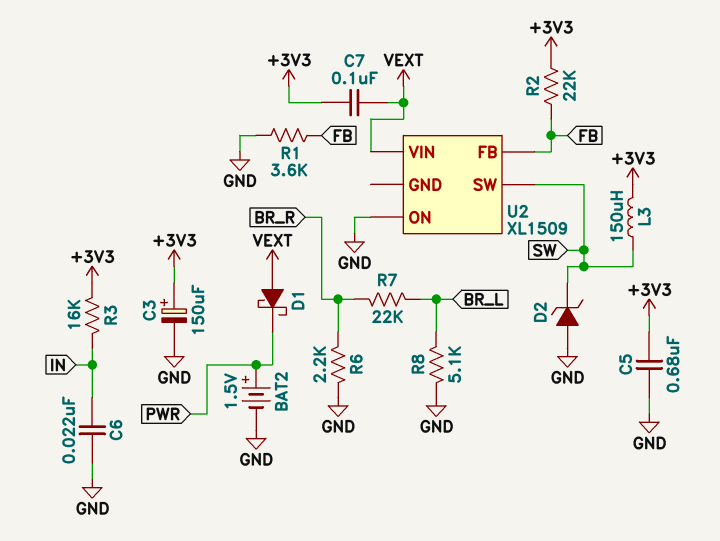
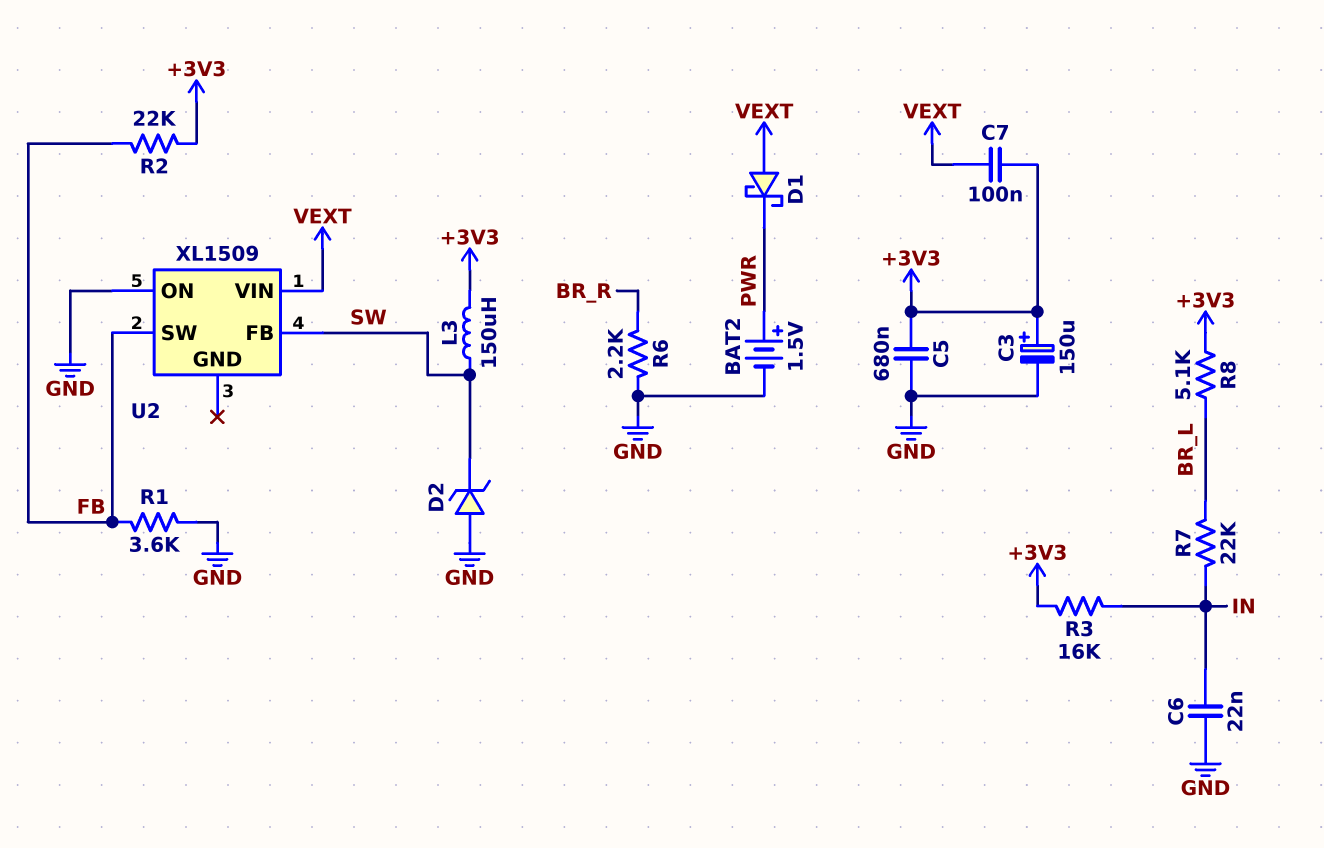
R7: 22k (BR_L, BR_R) -> 22k (BR_L, IN)
R8: 5.1k (BR_L, GND) -> 5.1k (+3V3, BR_L)
U2 pin FB: FB -> SW
U2 pin SW: SW -> FB

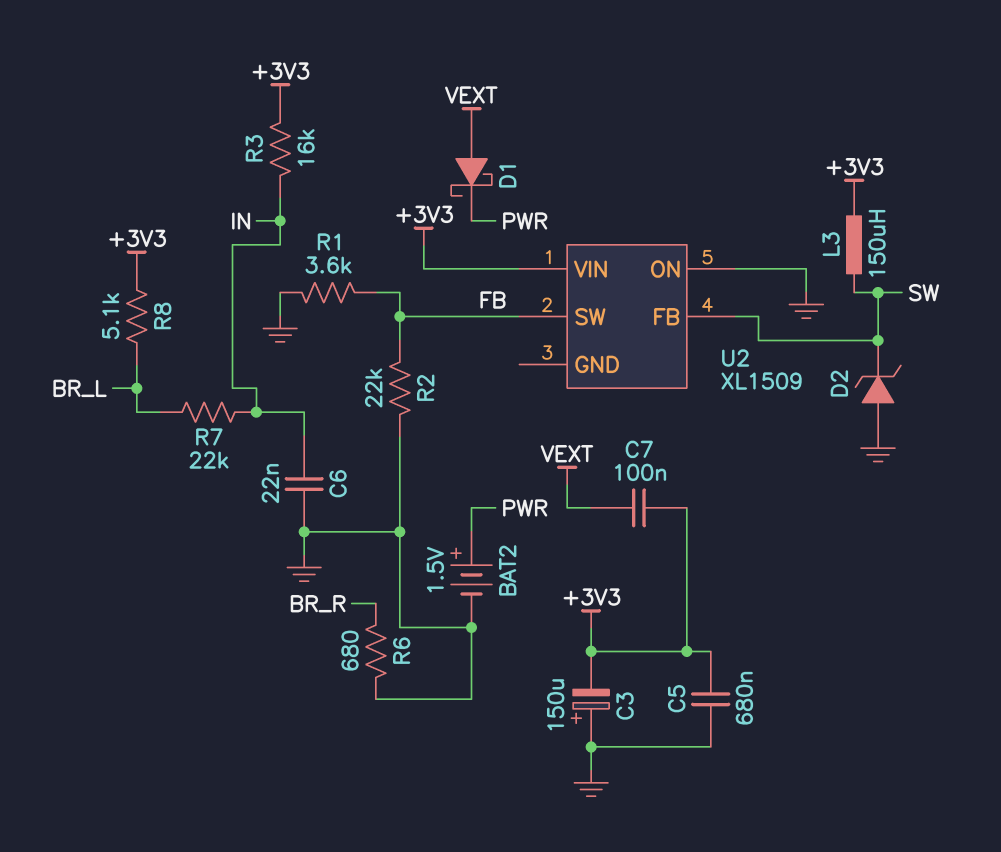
C3: 150uF (plus +3V3, minus GND) -> 150uF (plus GND, minus +3V3)
R2: 22k (+3V3, FB) -> 22k (FB, GND)
R6: 2.2k (BR_R, GND) -> 680 (BR_R, GND)
U2 pin VIN: VEXT -> +3V3

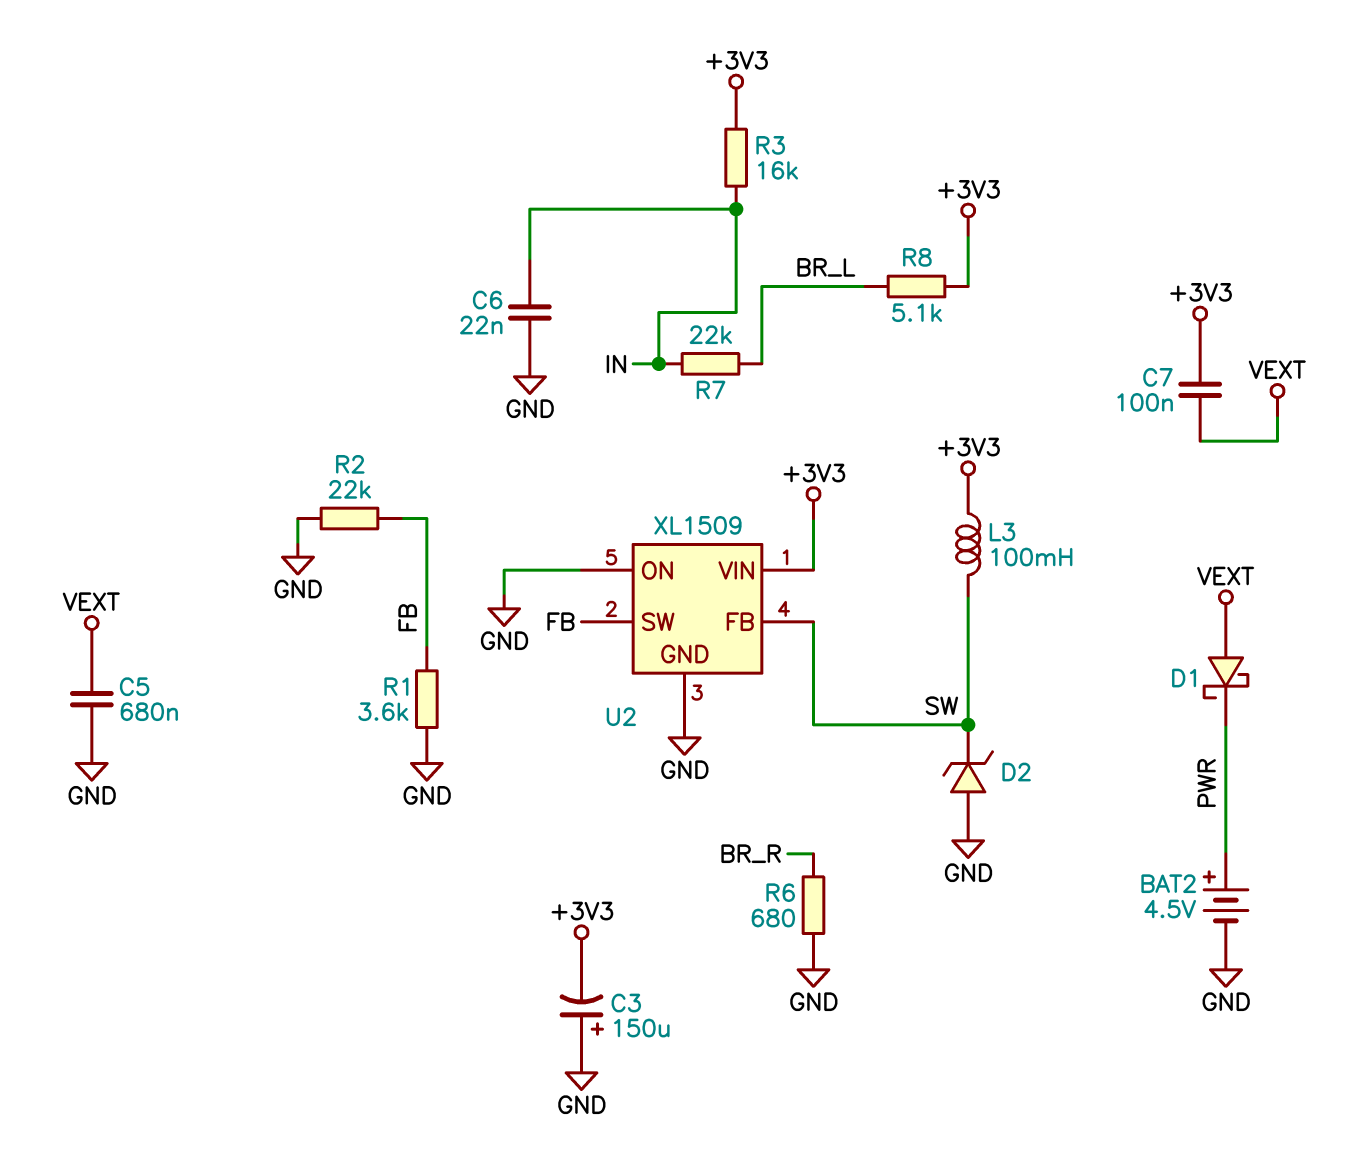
BAT2: 1.5V (plus PWR, minus GND) -> 4.5V (plus PWR, minus GND)
C5: 680nF (+3V3, GND) -> 680nF (GND, VEXT)
L3: 150uH (+3V3, SW) -> 100mH (+3V3, SW)
U2 pin GND: none -> GND

